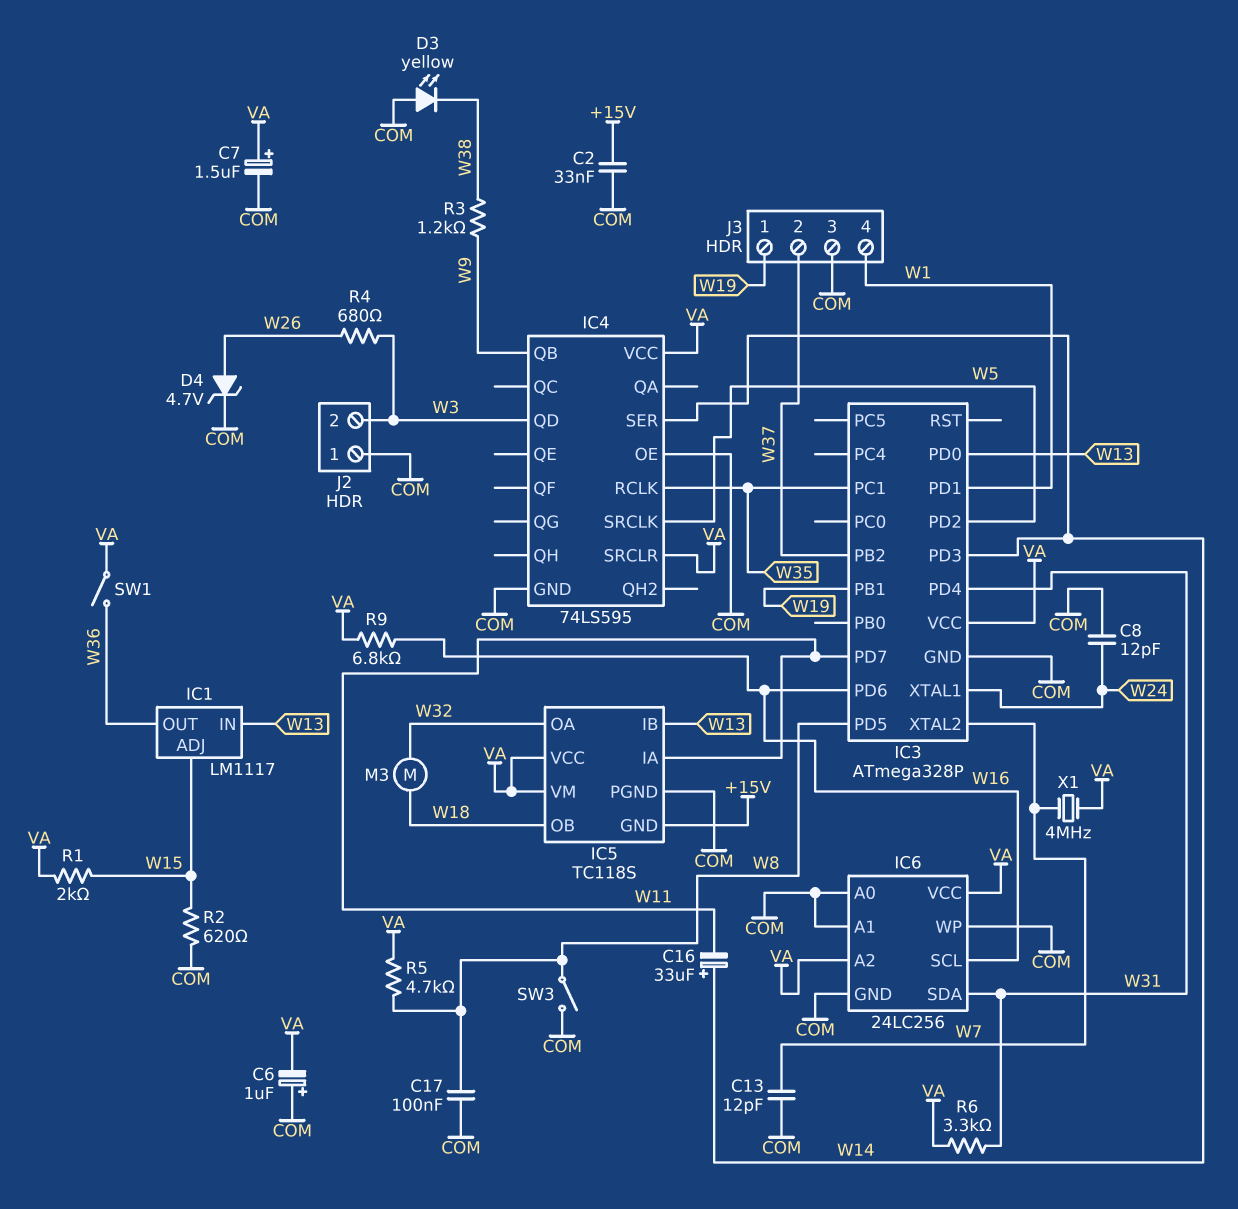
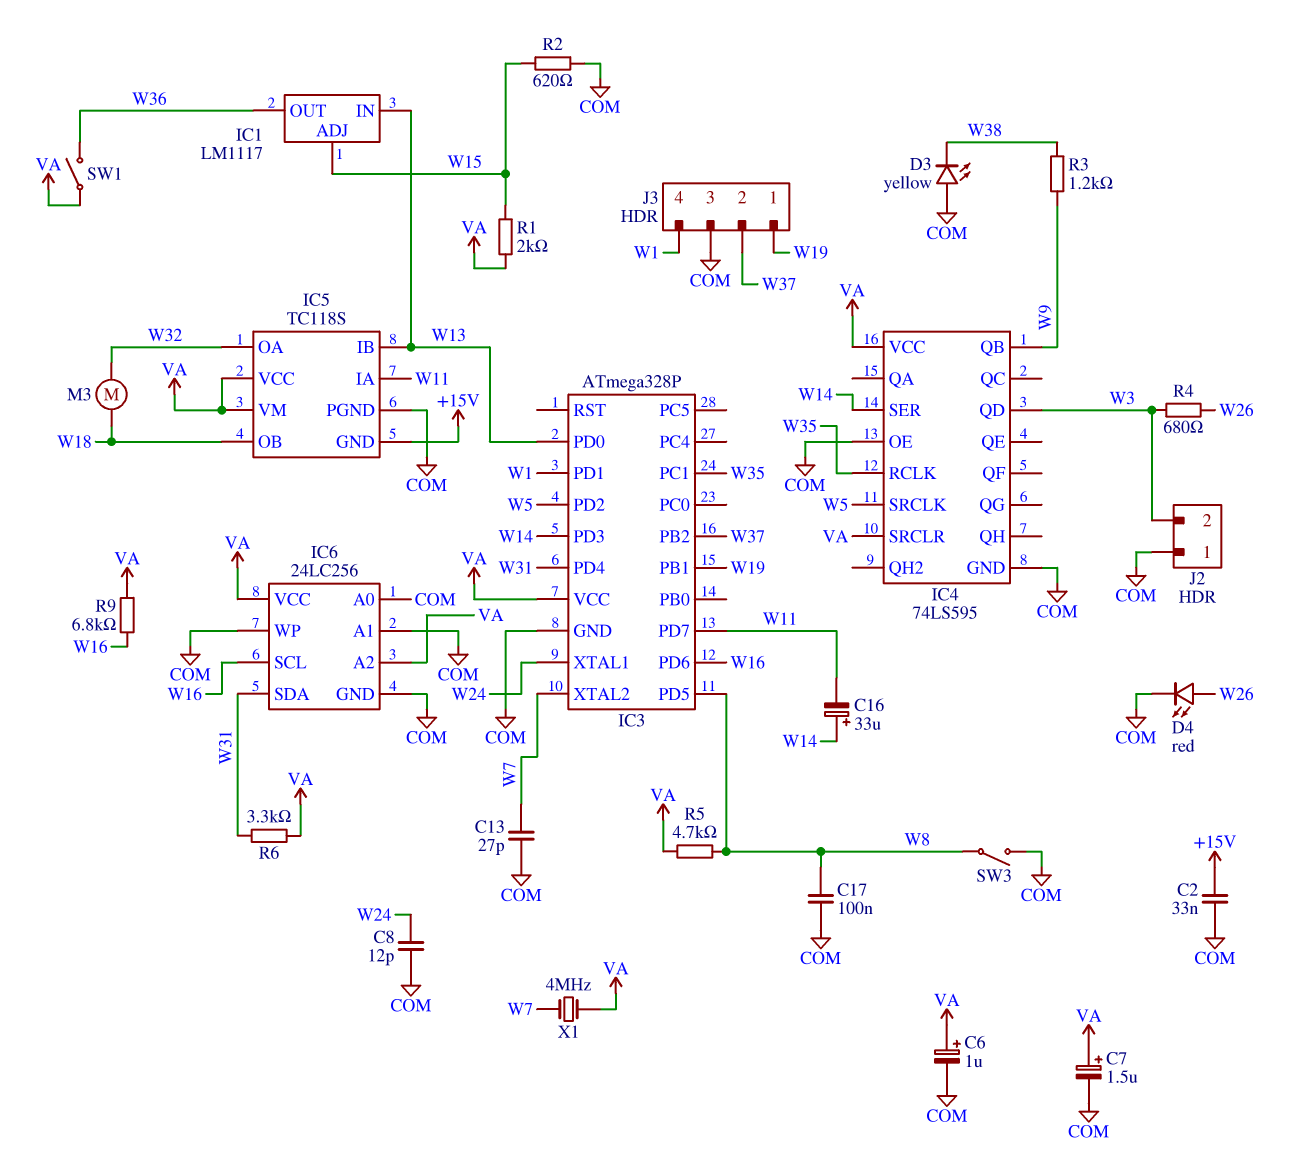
C6: 1uF (plus COM, minus VA) -> 1uF (plus VA, minus COM)
C13: 12pF (COM, W7) -> 27pF (COM, W7)
D4: zener 4.7V (A W26, K COM) -> LED red (A W26, K COM)

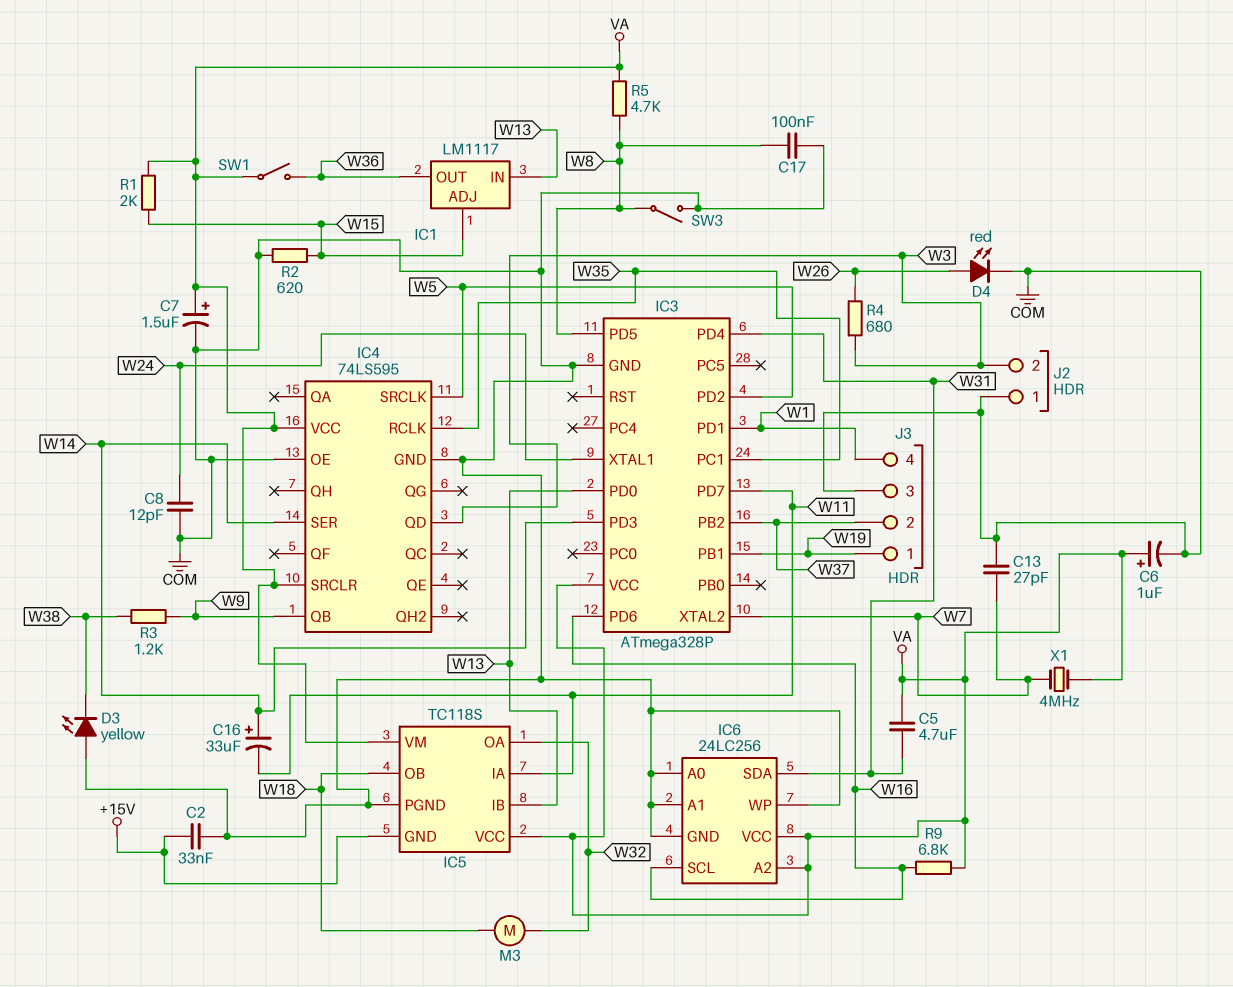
C5: none -> 4.7uF (VA, W31)
R6: 3.3k (VA, W31) -> none

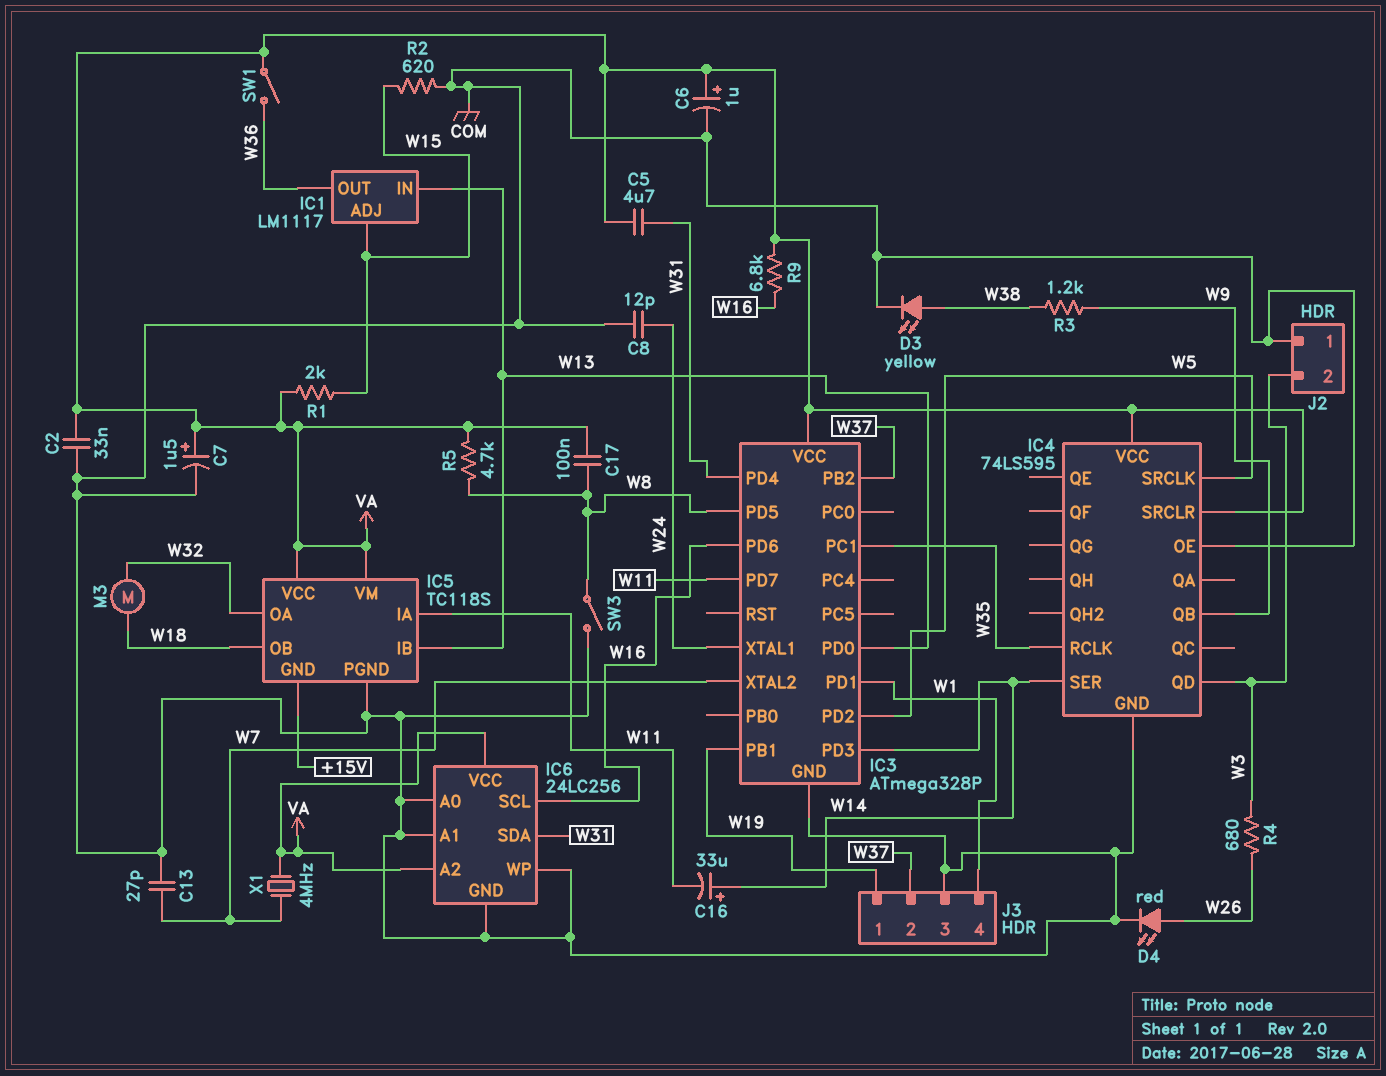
C2: 33nF (+15V, COM) -> 33nF (COM, VA)
C17: 100nF (COM, W8) -> 100nF (VA, W8)
D3: LED yellow (A COM, K W38) -> LED yellow (A W38, K COM)

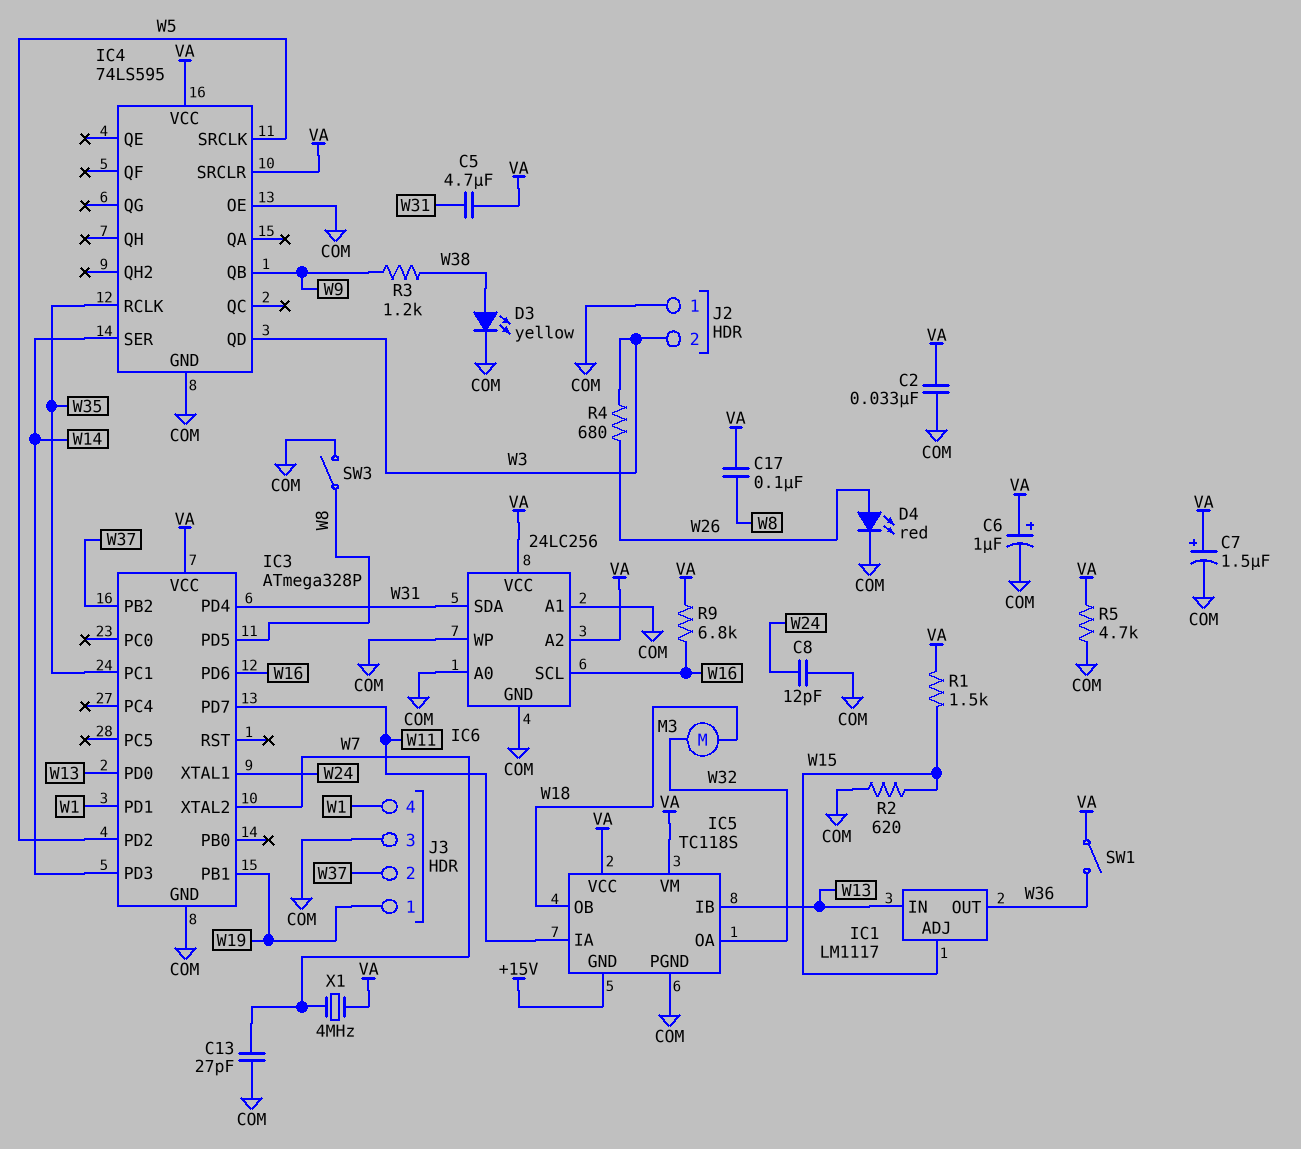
C16: 33uF (plus W14, minus W11) -> none
R1: 2k (VA, W15) -> 1.5k (VA, W15)
R5: 4.7k (VA, W8) -> 4.7k (COM, VA)

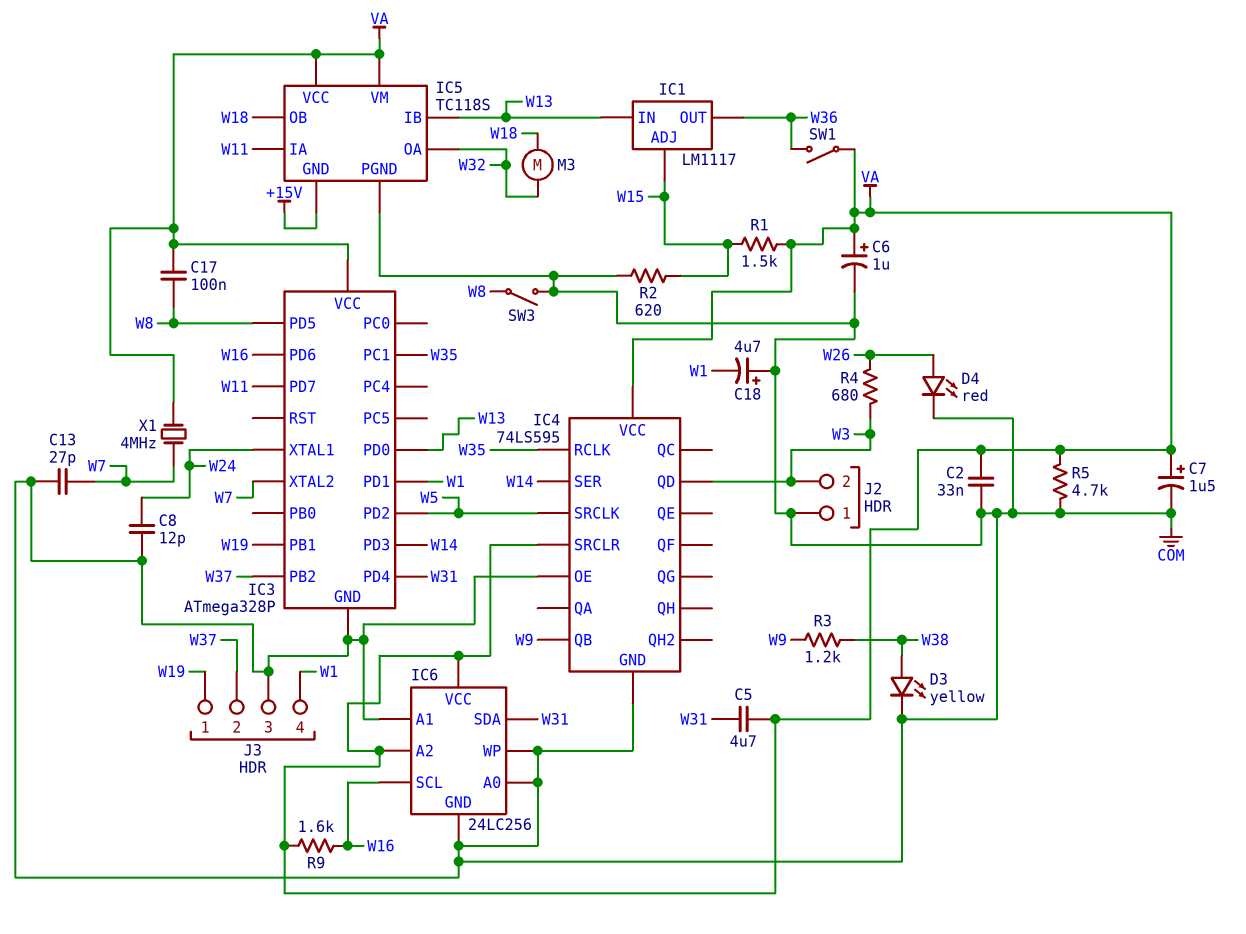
C18: none -> 4.7uF (plus COM, minus W1)
R9: 6.8k (VA, W16) -> 1.6k (VA, W16)

